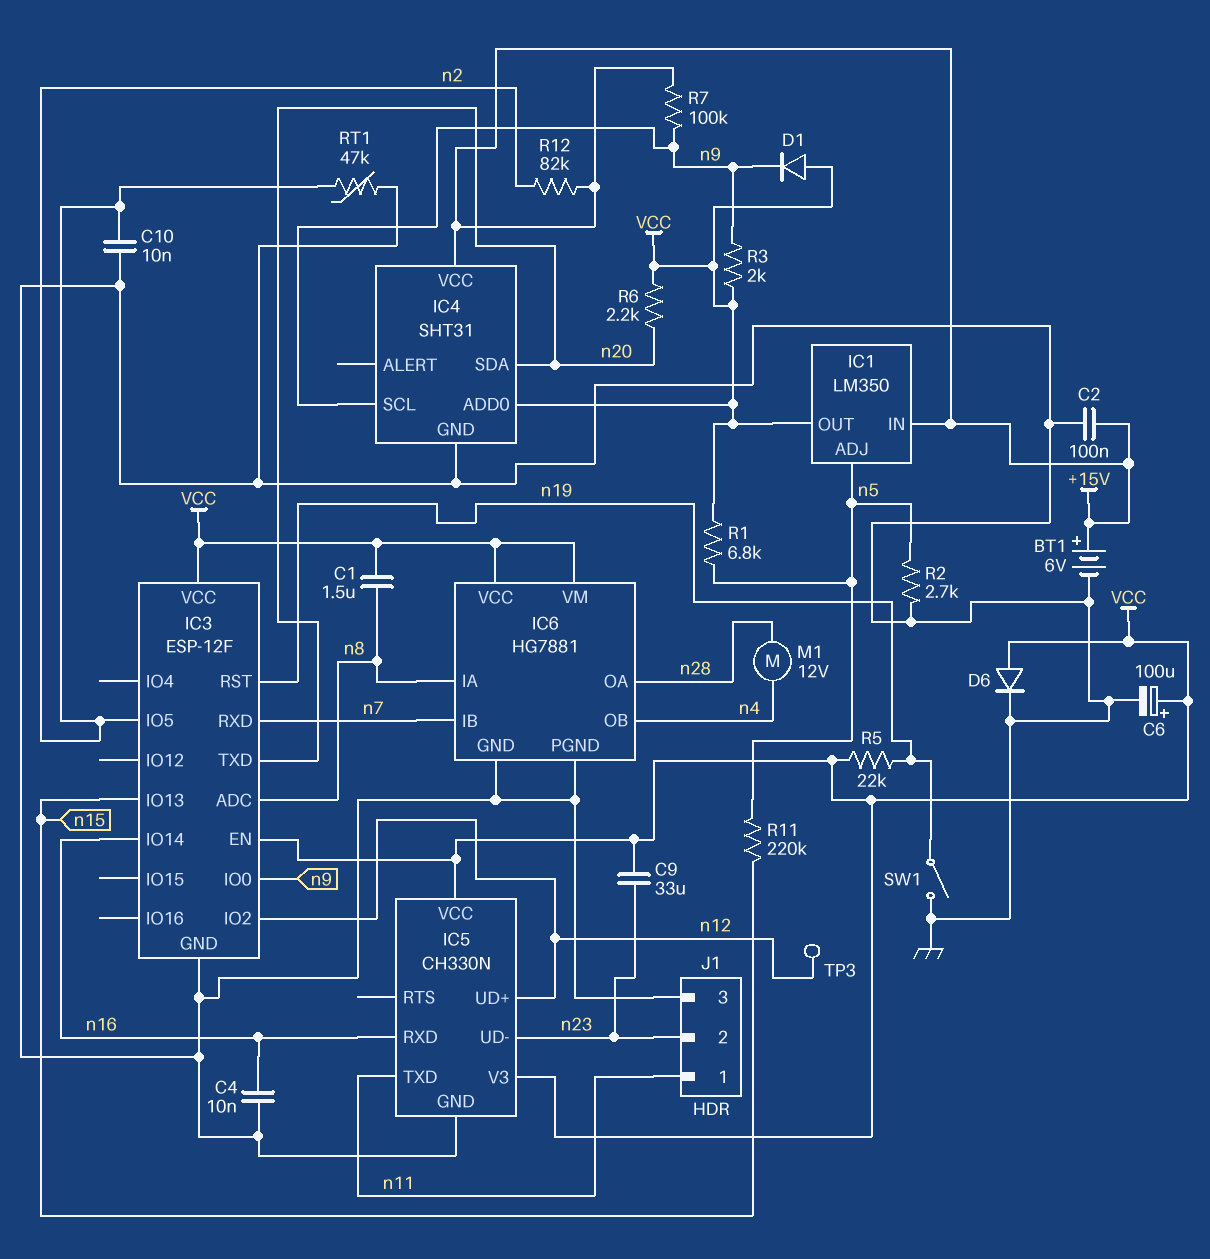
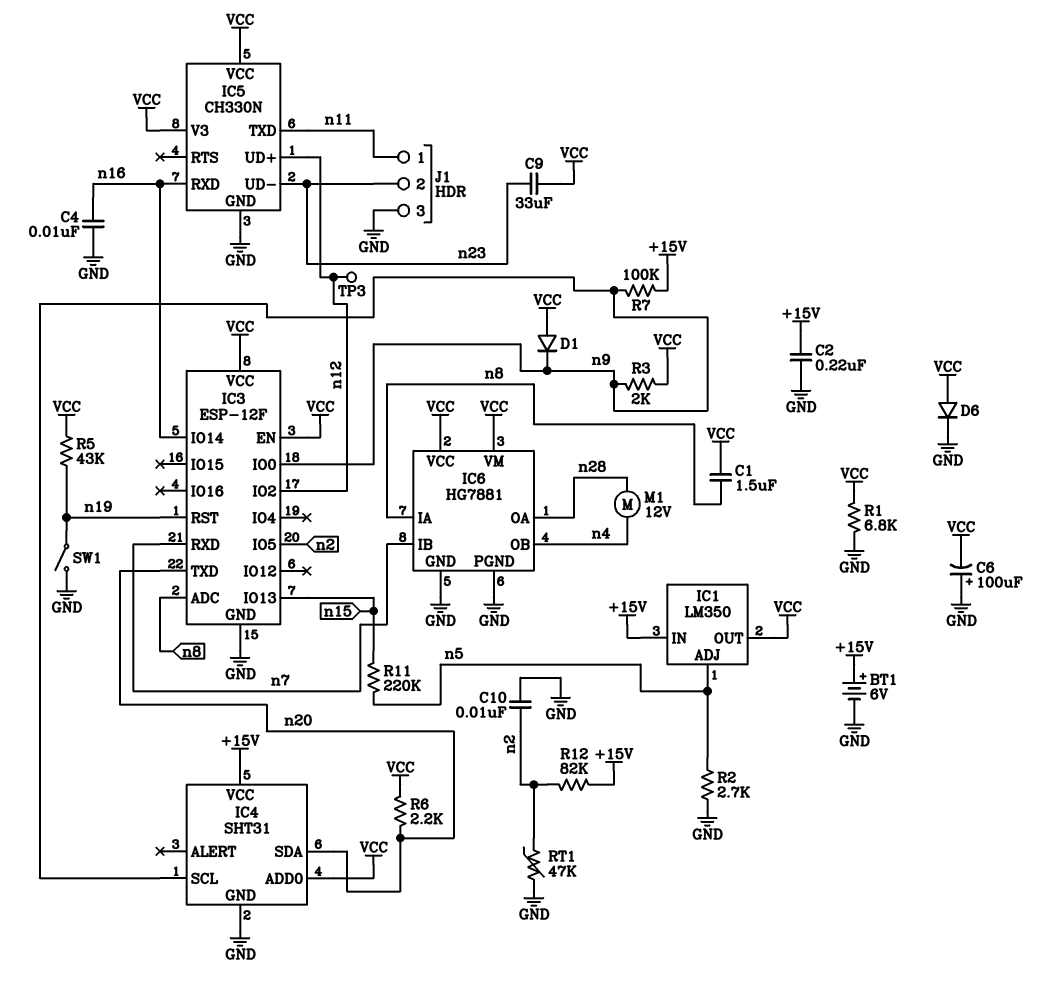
C2: 100nF (+15V, GND) -> 220nF (+15V, GND)
C6: 100uF (plus VCC, minus GND) -> 100uF (plus GND, minus VCC)
R1: 6.8k (VCC, n5) -> 6.8k (GND, VCC)
R5: 22k (VCC, n19) -> 43k (VCC, n19)

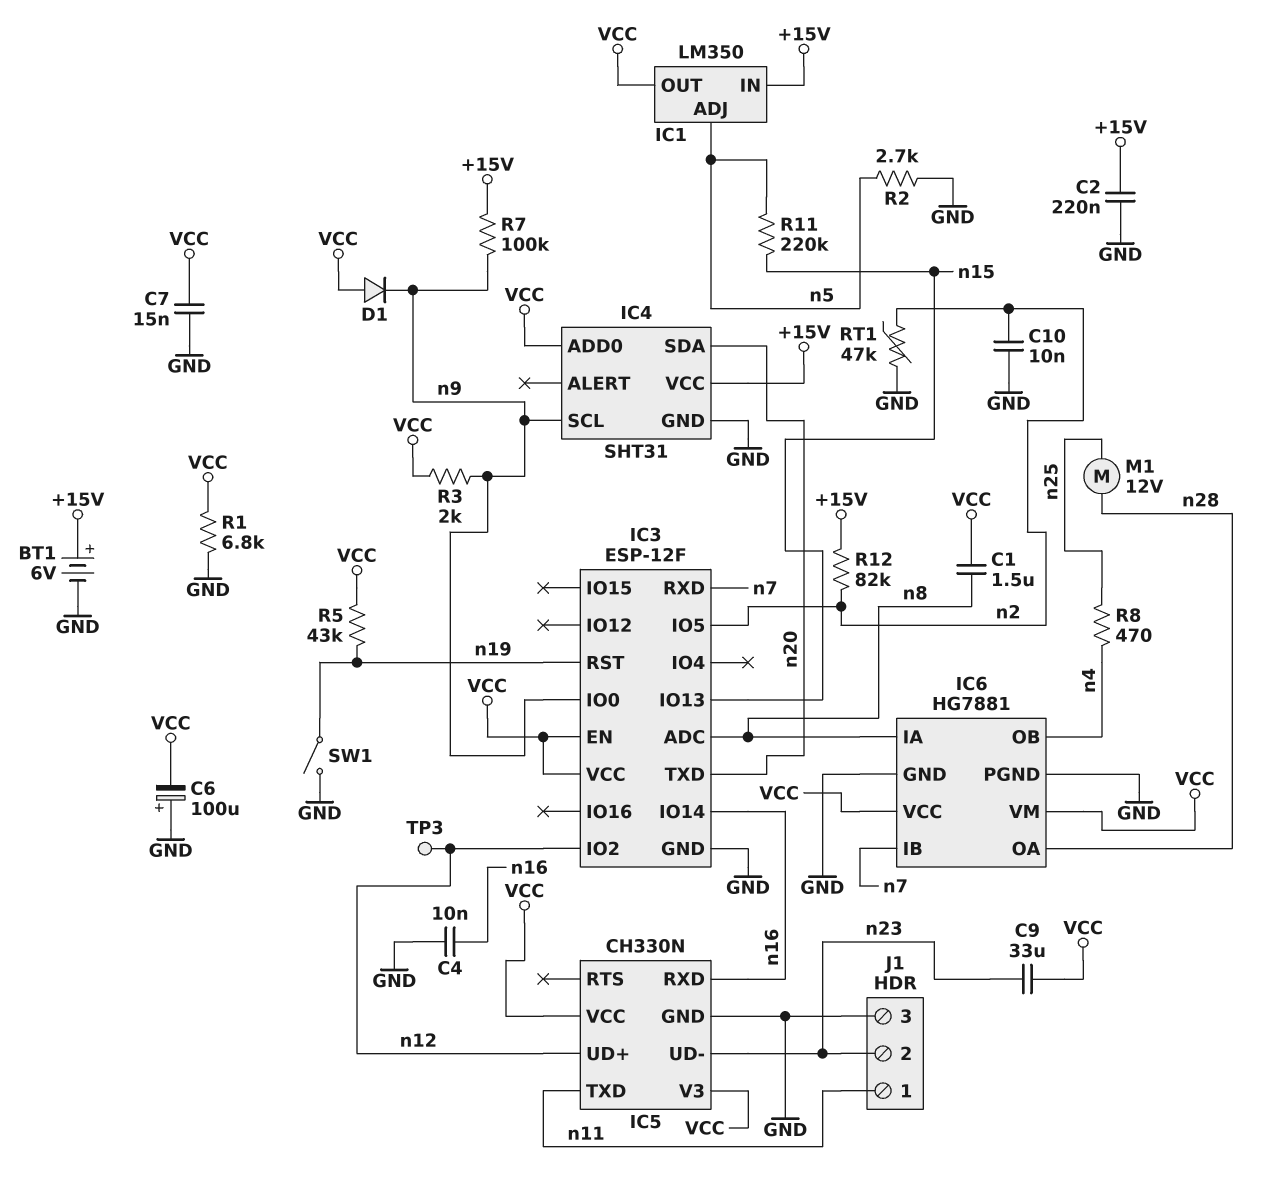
C7: none -> 15nF (GND, VCC)
D6: diode (A VCC, K GND) -> none
M1: motor 12V (n4, n28) -> motor 12V (n25, n28)
R6: 2.2k (VCC, n20) -> none
R8: none -> 470 (n4, n25)

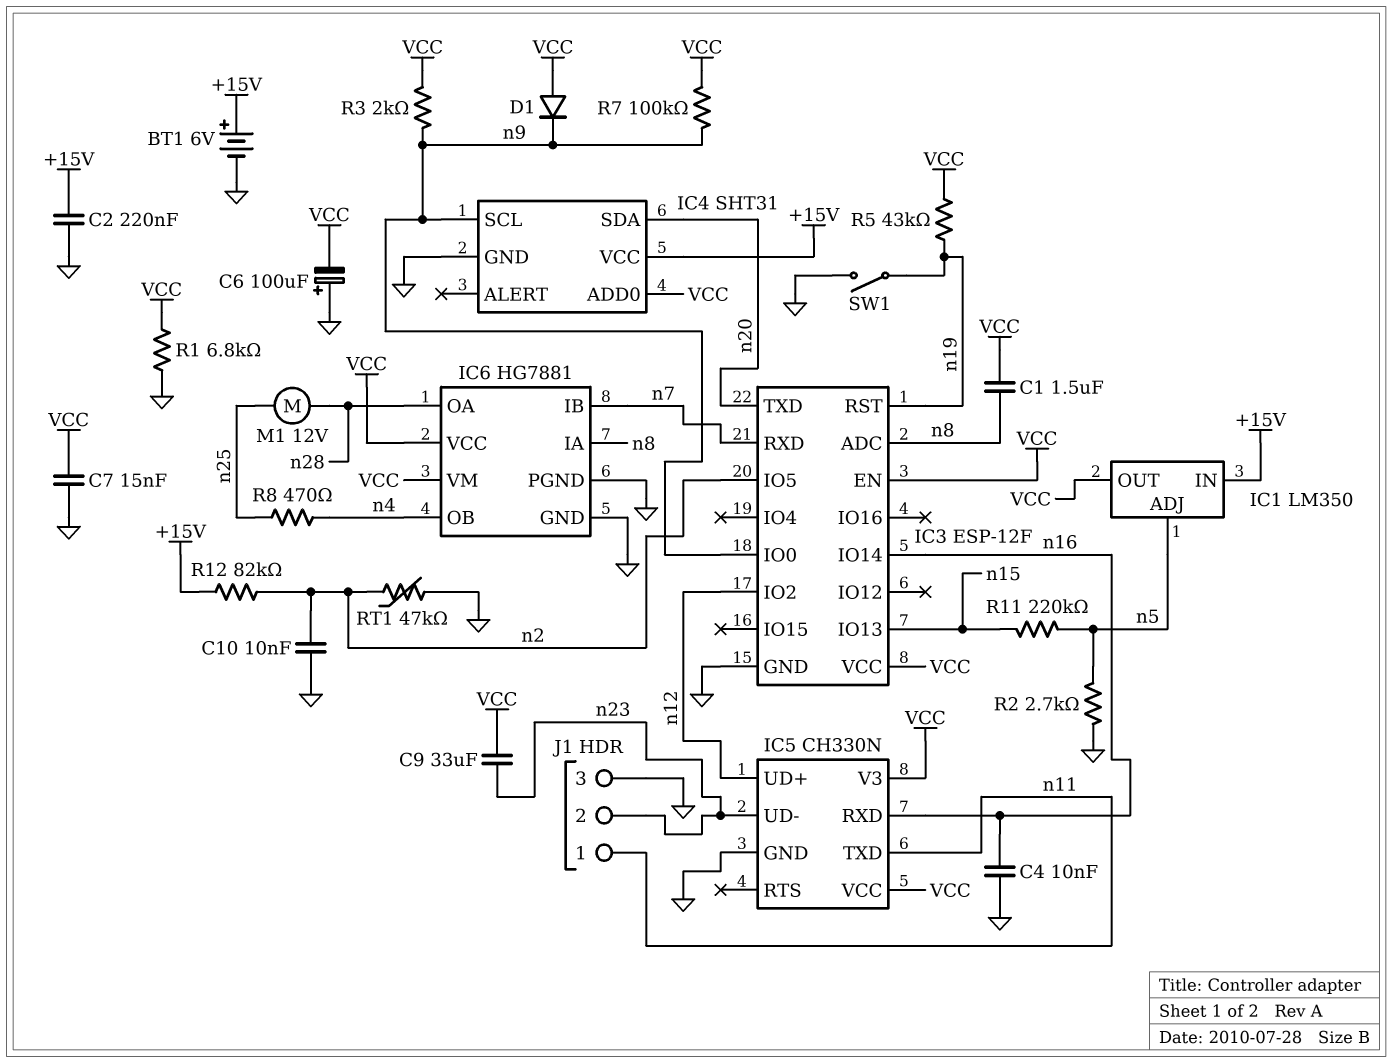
R7: 100k (+15V, n9) -> 100k (VCC, n9)
TP3: test point (n12) -> none

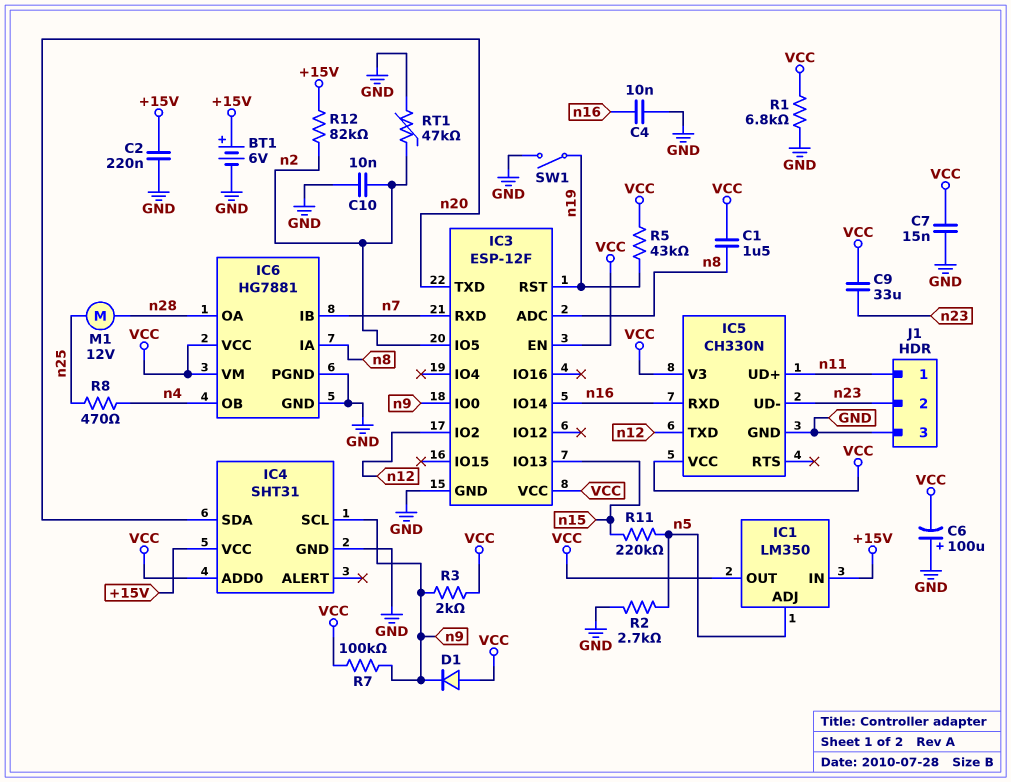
IC5 pin TXD: n11 -> n12
IC5 pin UD+: n12 -> n11

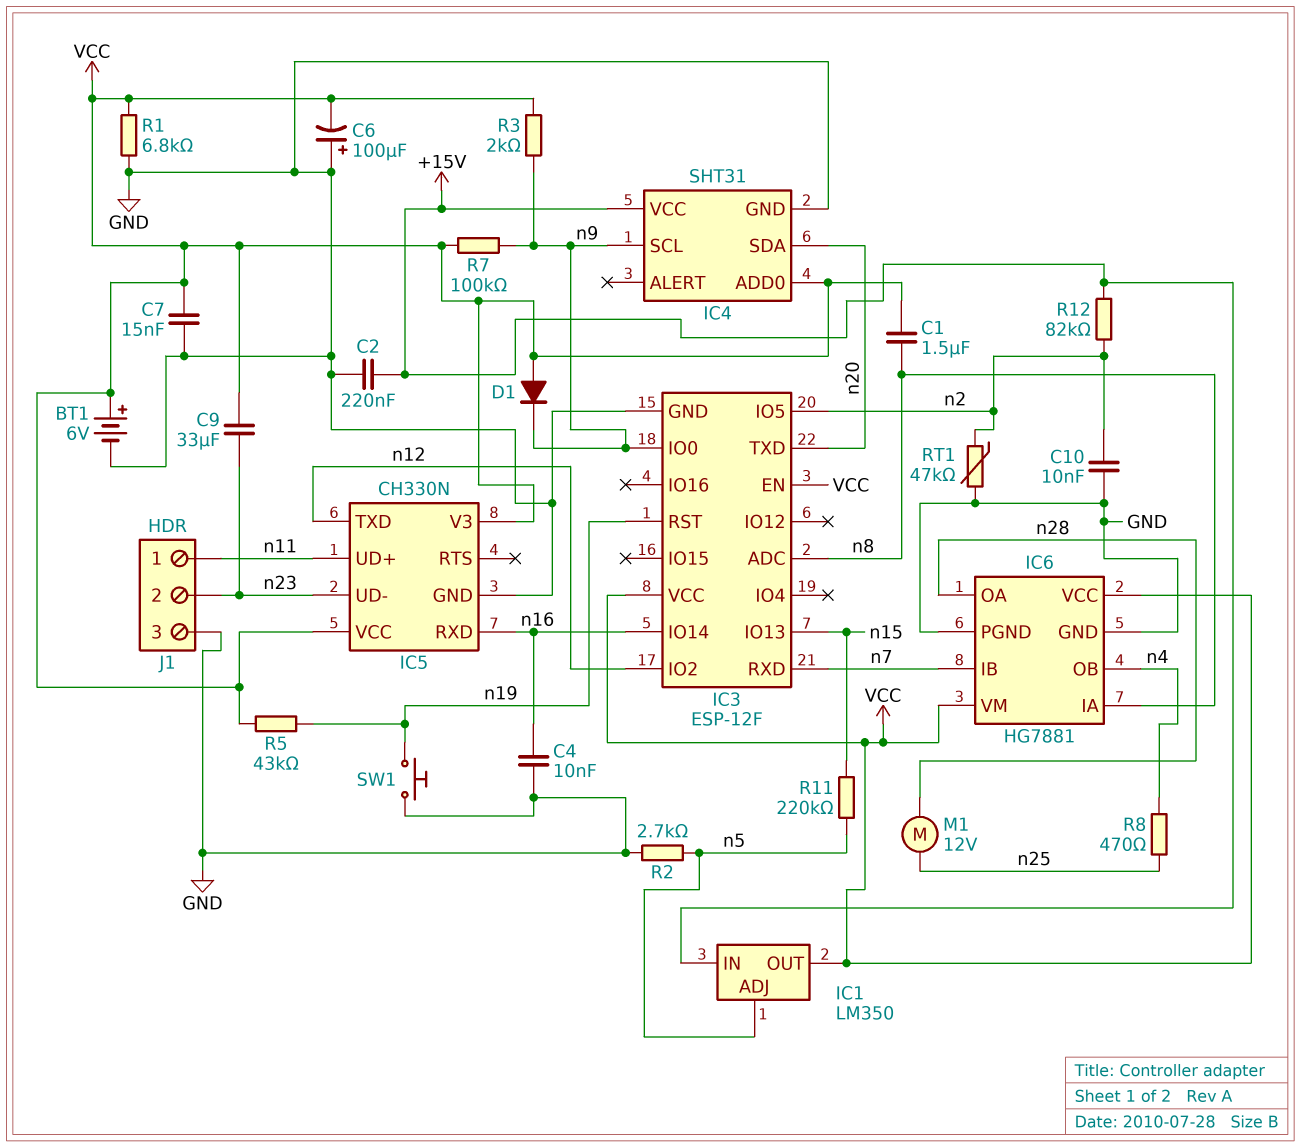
BT1: 6V (plus +15V, minus GND) -> 6V (plus VCC, minus GND)
SW1: switch (GND, n19) -> button (GND, n19)

